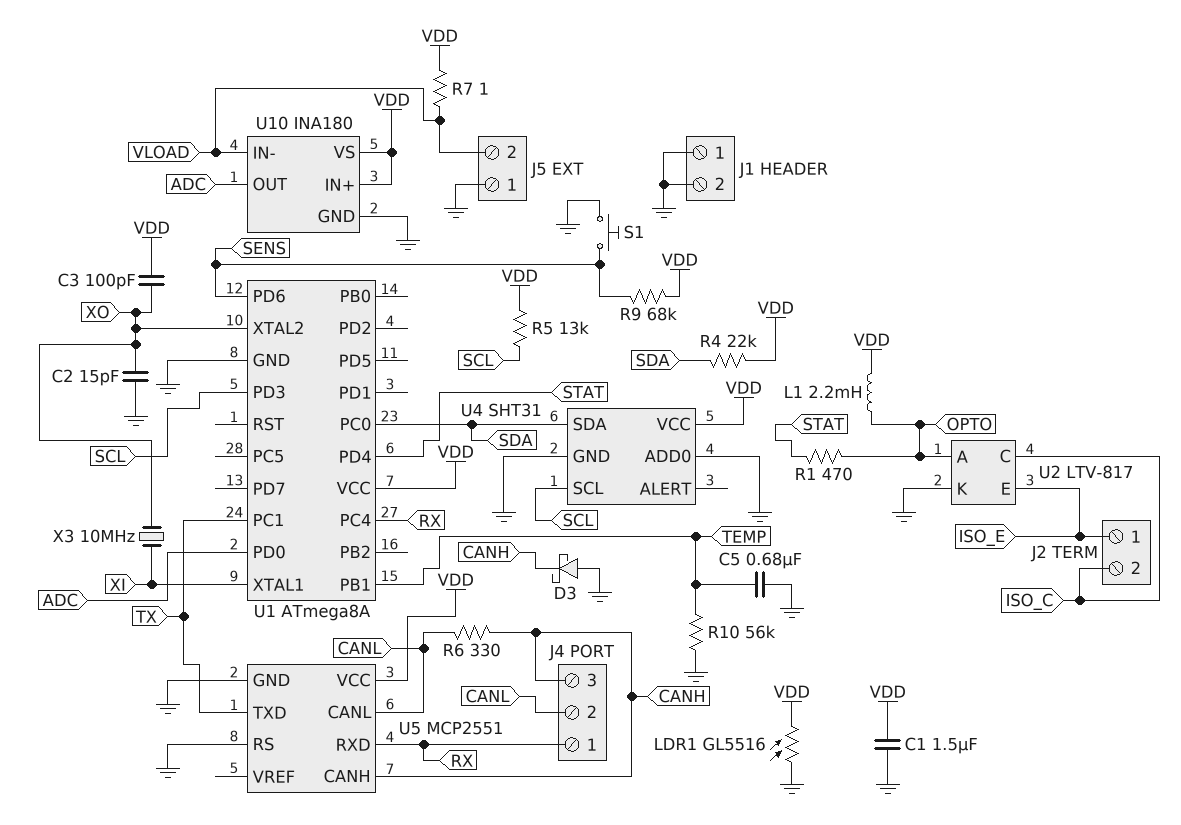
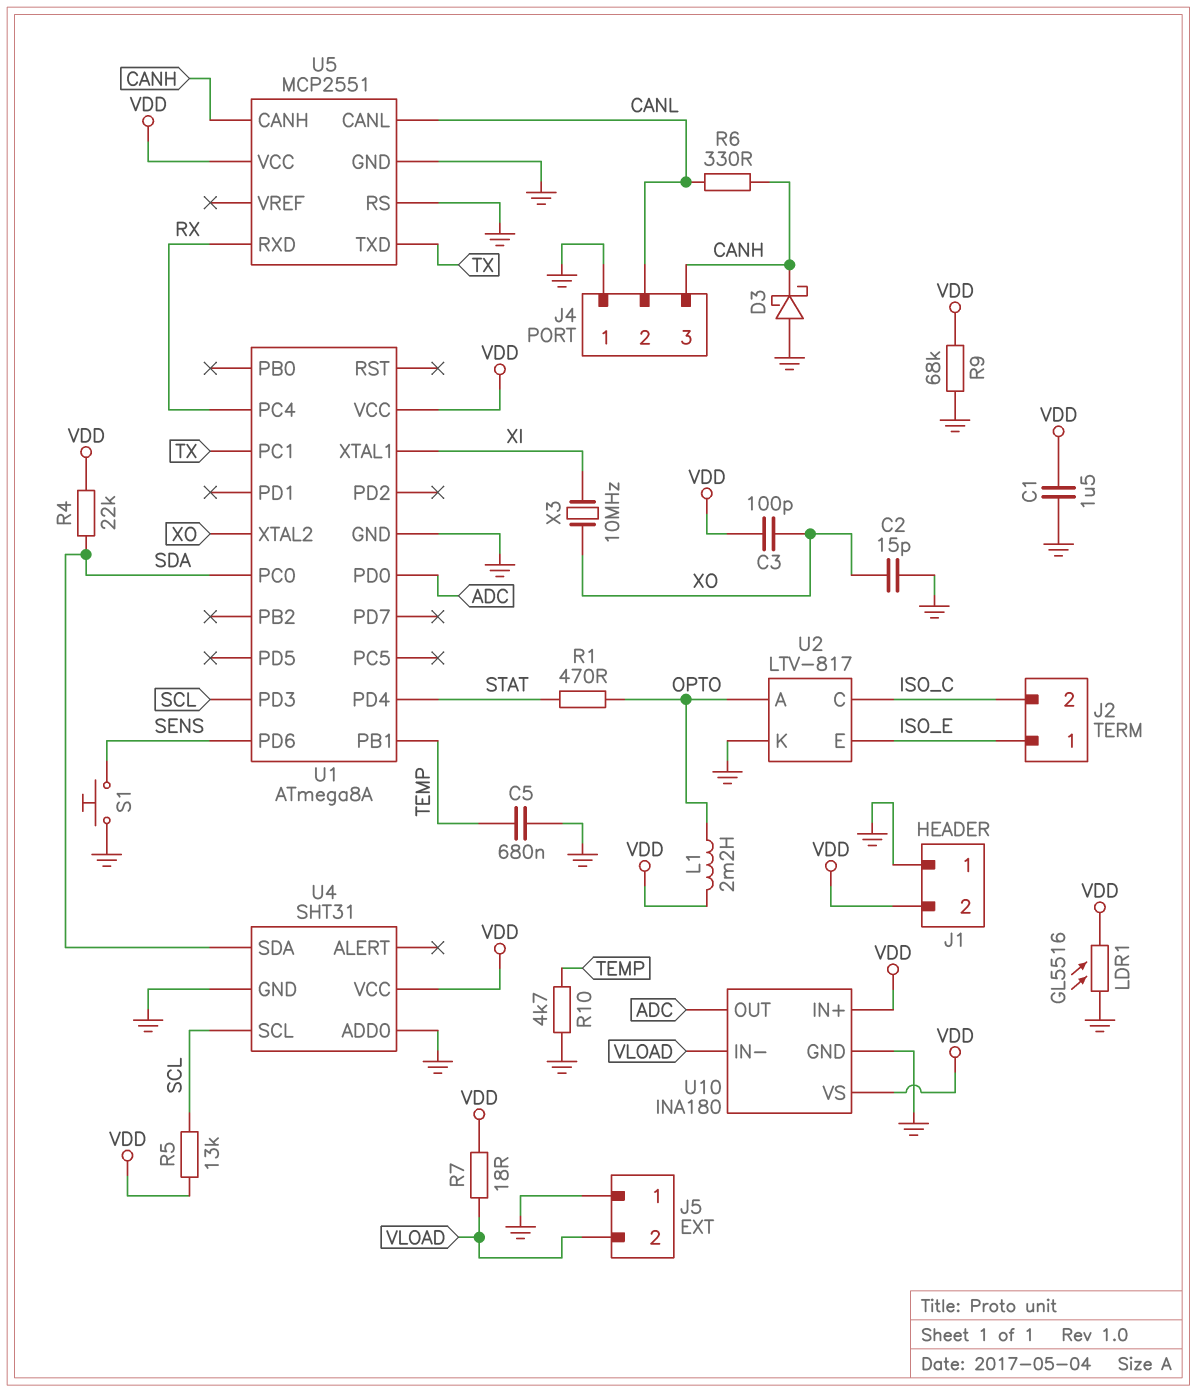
J1 pin 2: GND -> VDD
J4 pin 1: RX -> GND
R7: 1 (VDD, VLOAD) -> 18 (VDD, VLOAD)
R9: 68k (SENS, VDD) -> 68k (GND, VDD)
R10: 56k (GND, TEMP) -> 4.7k (GND, TEMP)

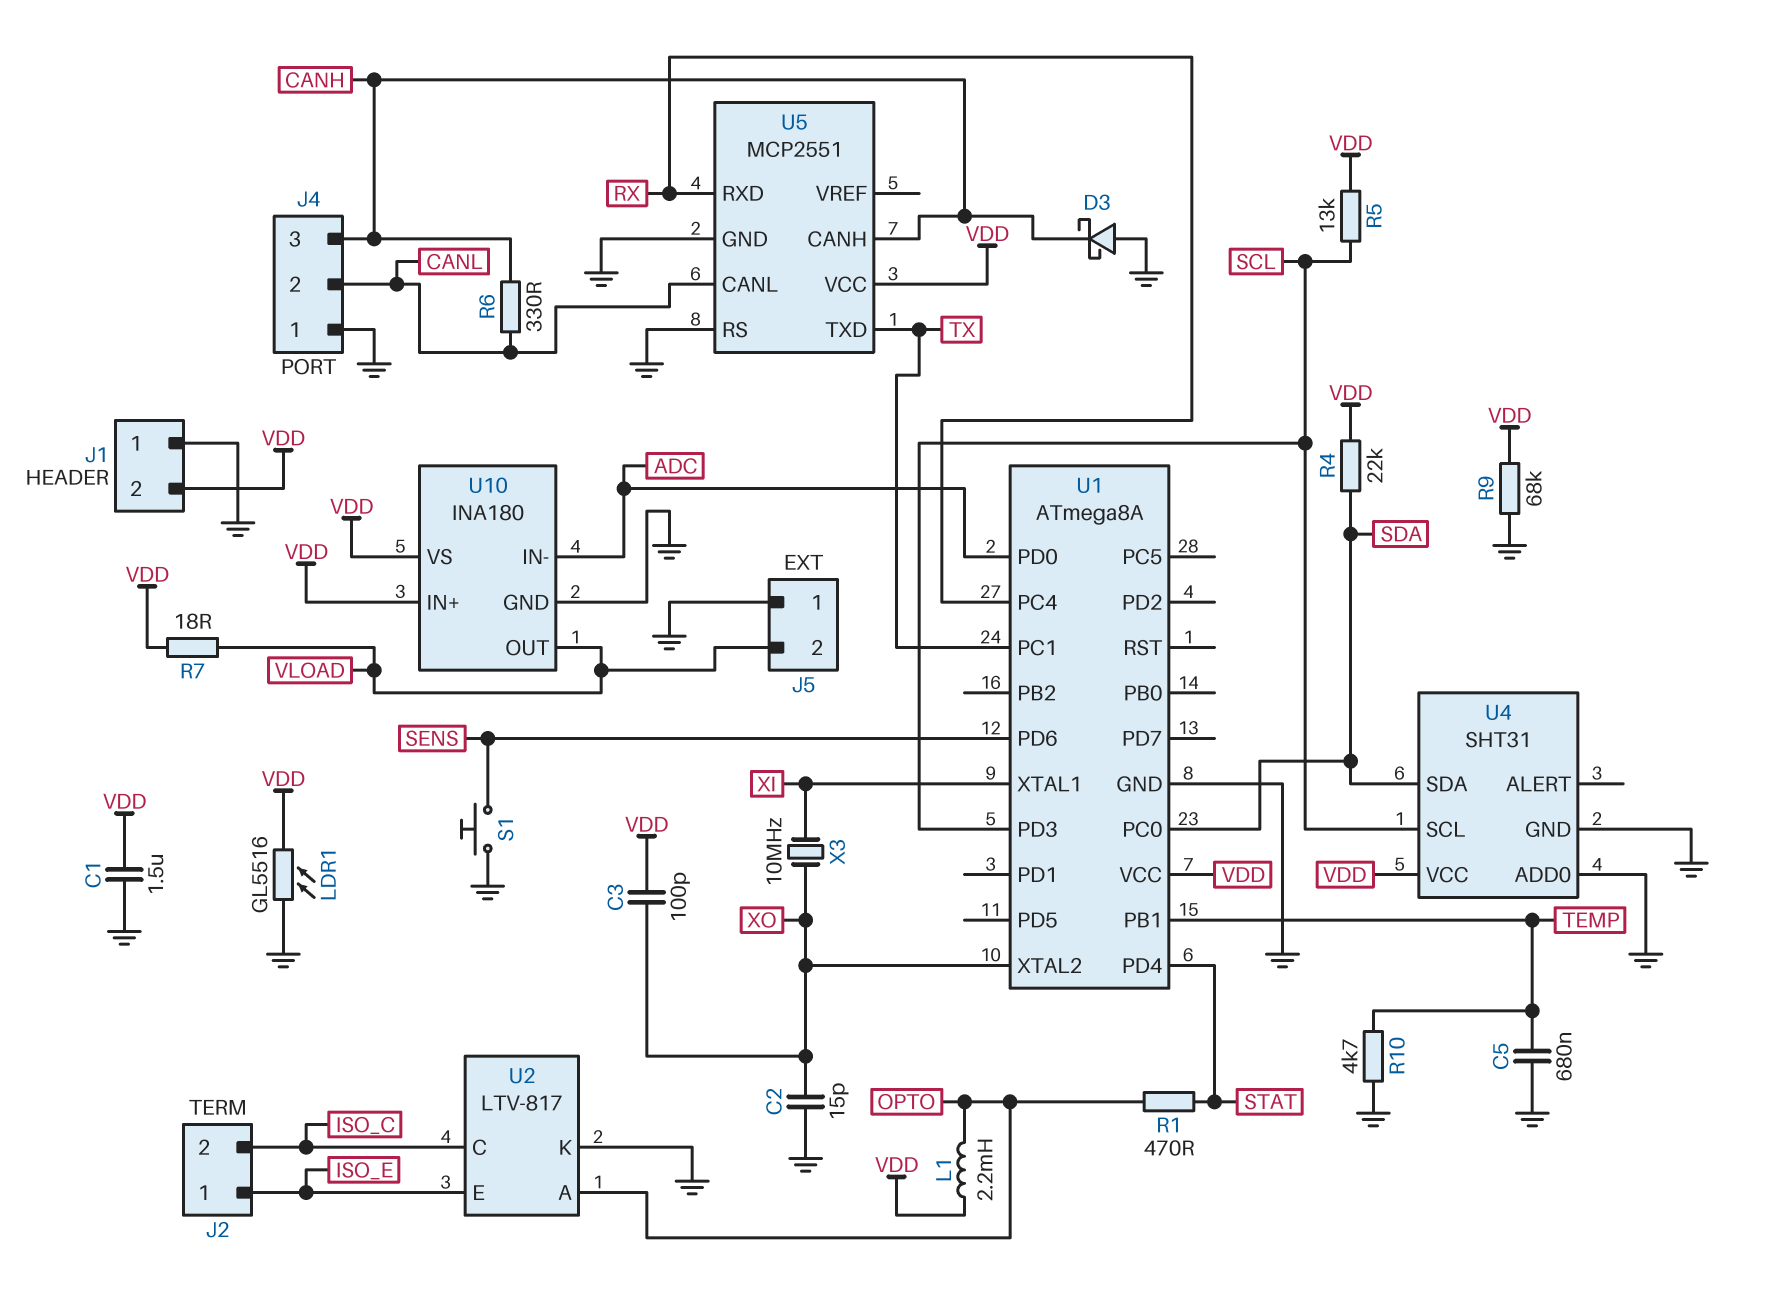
U10 pin IN-: VLOAD -> ADC
U10 pin OUT: ADC -> VLOAD

